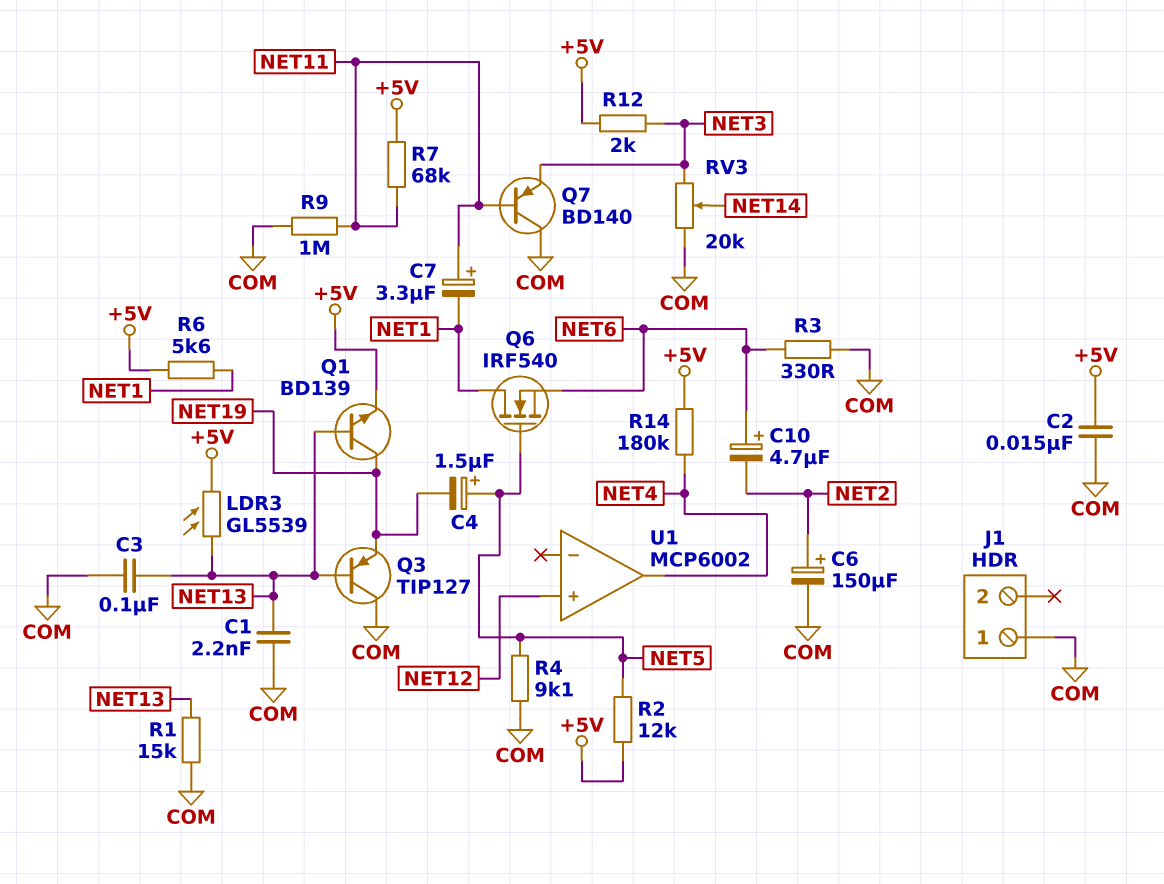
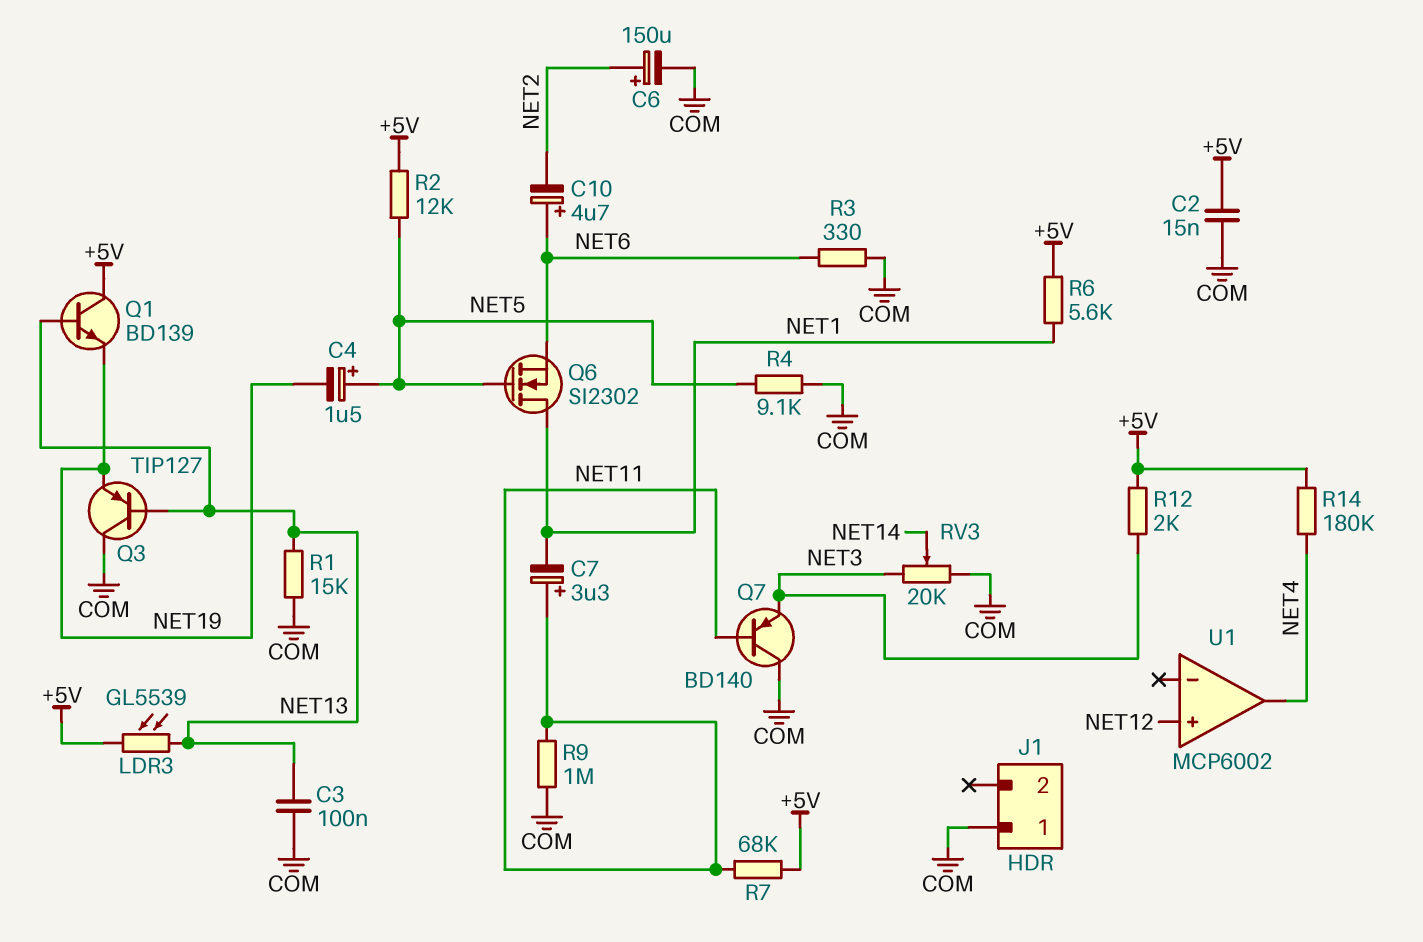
C1: 2.2nF (COM, NET13) -> none
Q1: NPN BD139 (B NET13, C NET19, E +5V) -> NPN BD139 (B NET13, C +5V, E NET19)
Q6: NMOS IRF540 (G NET5, D NET1, S NET6) -> NMOS SI2302 (G NET5, D NET1, S NET6)

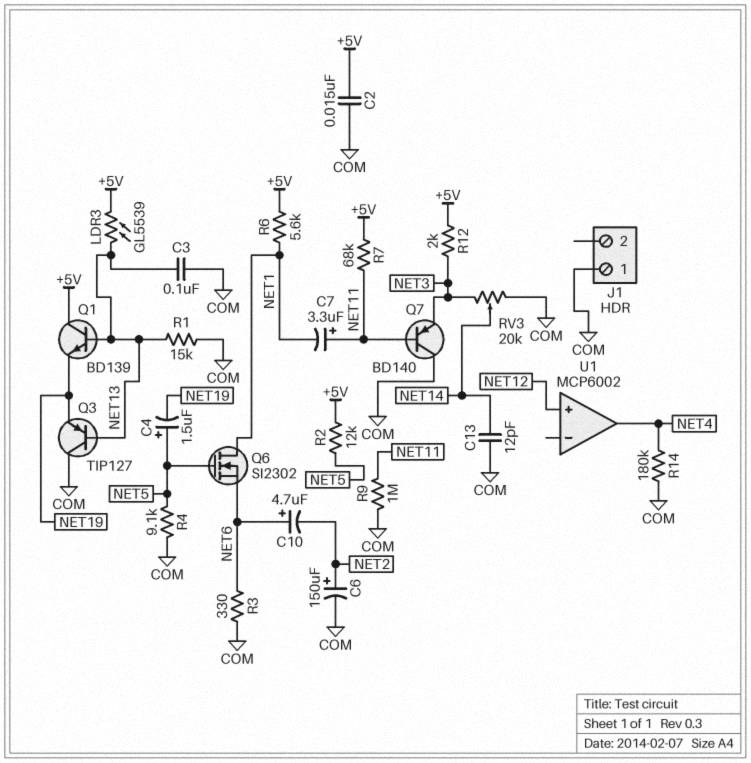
C13: none -> 12pF (COM, NET14)
R14: 180k (+5V, NET4) -> 180k (COM, NET4)

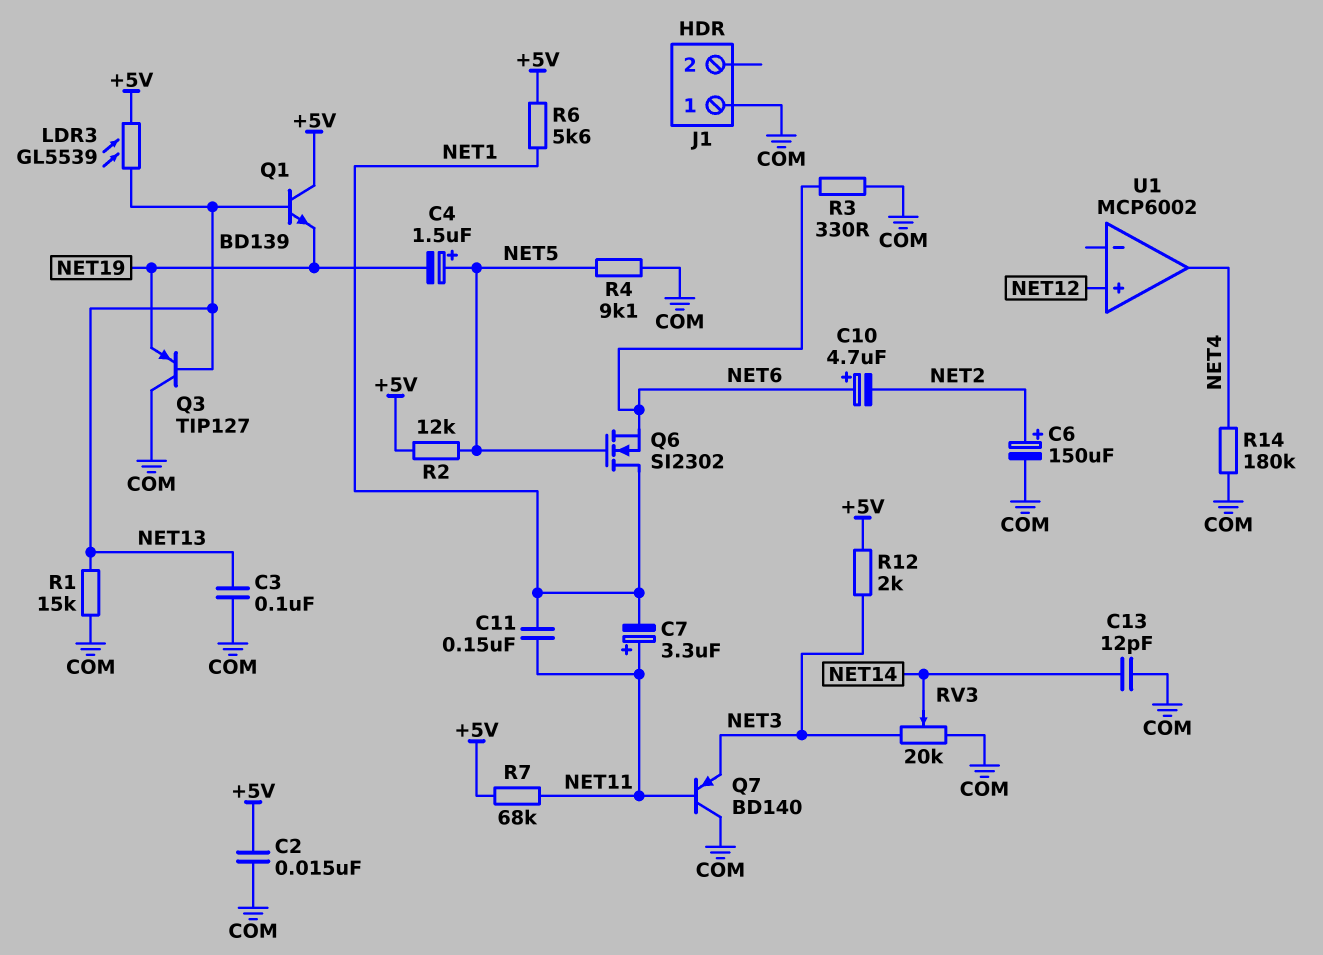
C11: none -> 150nF (NET1, NET11)
R9: 1M (COM, NET11) -> none

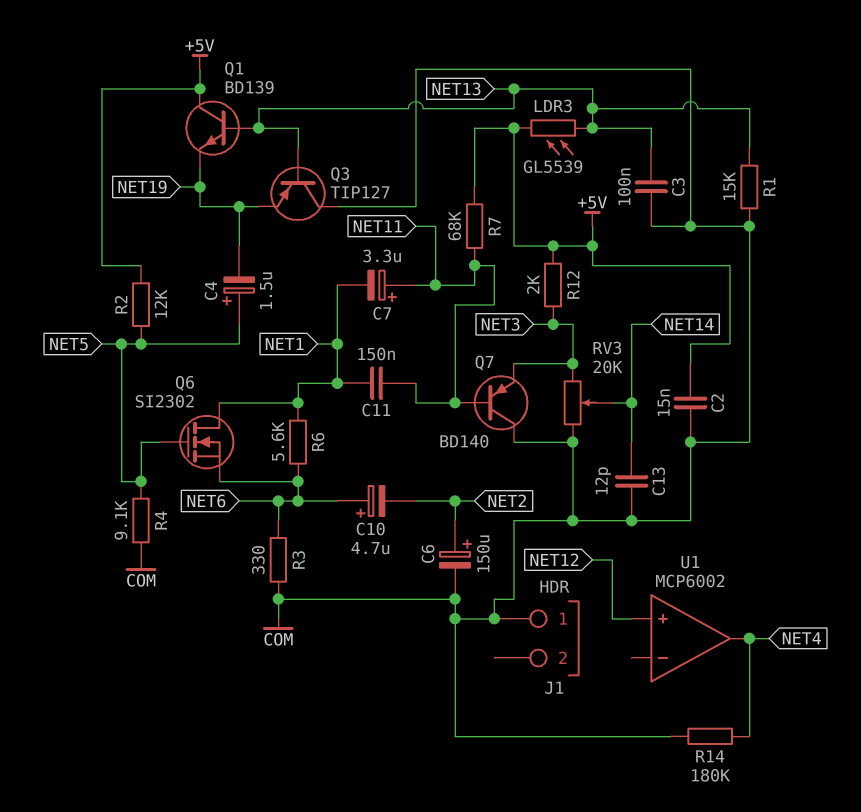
R6: 5.6k (+5V, NET1) -> 5.6k (NET1, NET6)

